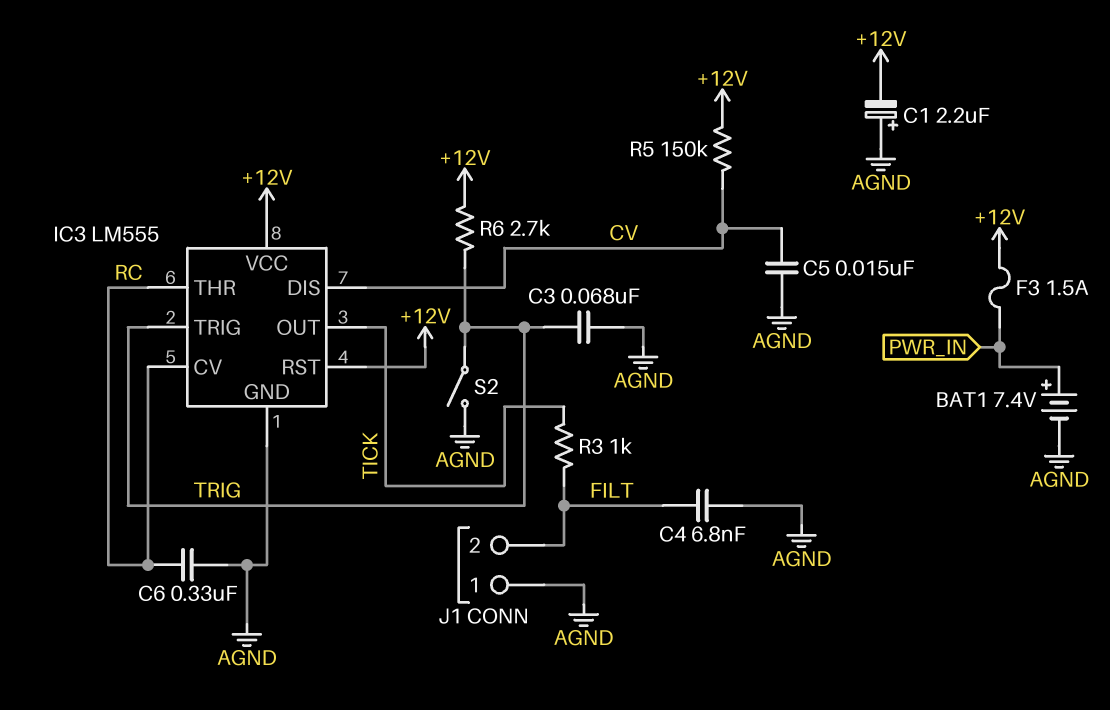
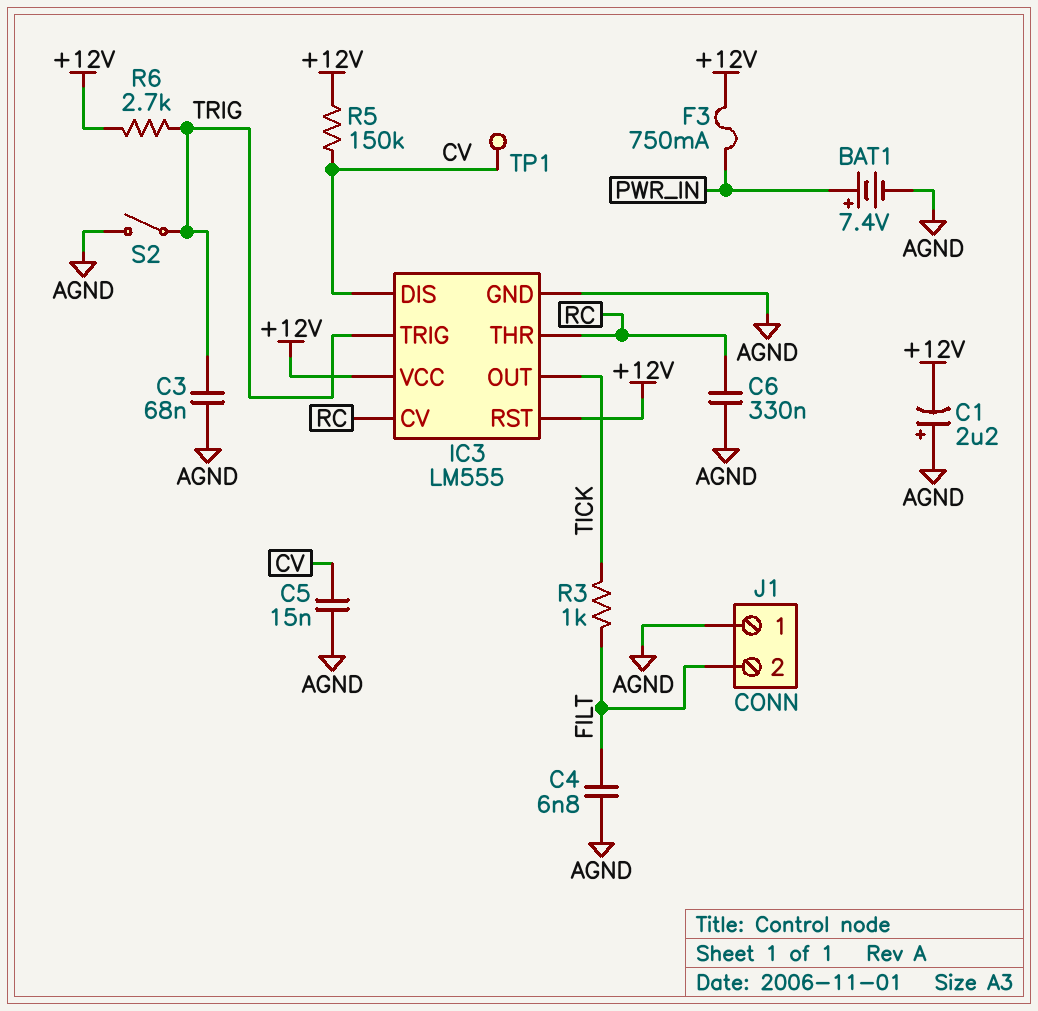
F3: 1.5A (+12V, PWR_IN) -> 750mA (+12V, PWR_IN)
TP1: none -> test point (CV)

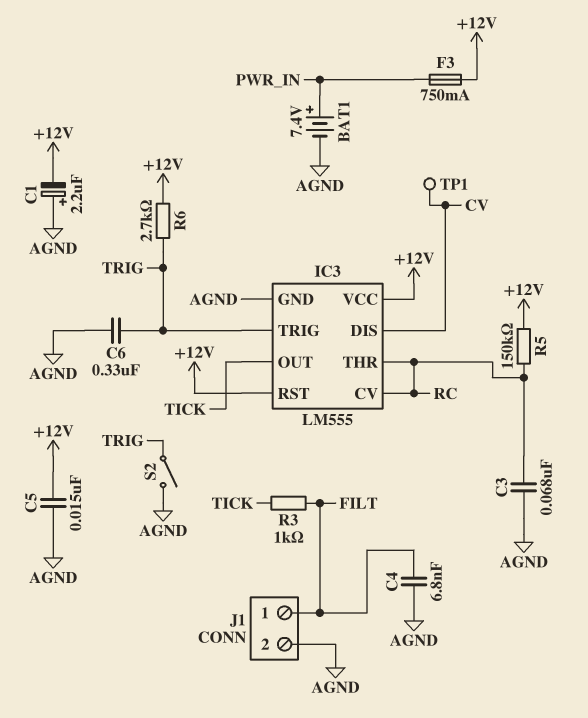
C3: 68nF (AGND, TRIG) -> 68nF (AGND, RC)
C5: 15nF (AGND, CV) -> 15nF (+12V, AGND)
C6: 330nF (AGND, RC) -> 330nF (AGND, TRIG)
J1 pin 1: AGND -> FILT
J1 pin 2: FILT -> AGND
R5: 150k (+12V, CV) -> 150k (+12V, RC)

